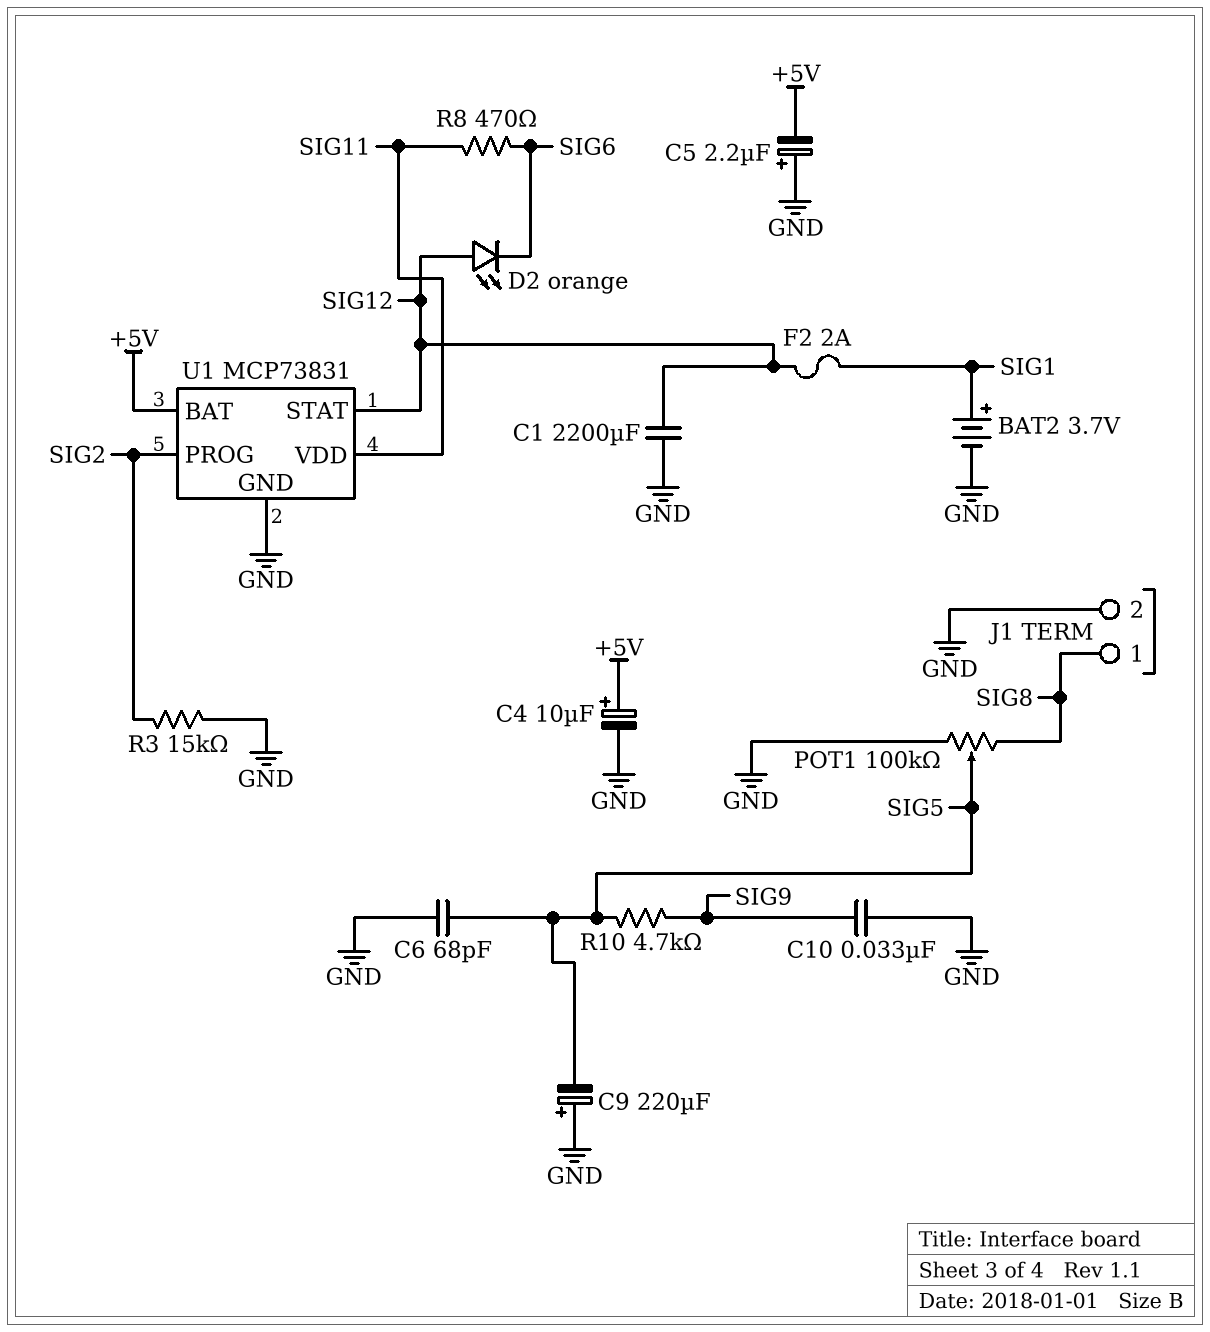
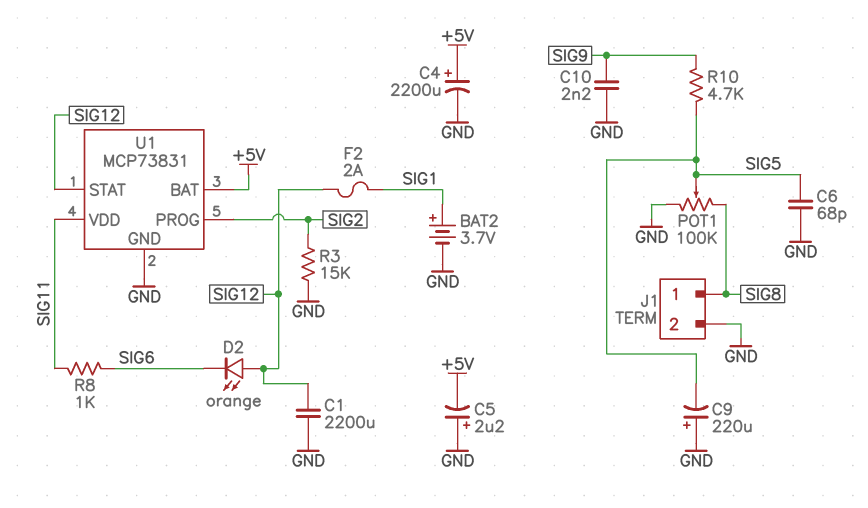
C4: 10uF (plus +5V, minus GND) -> 2200uF (plus +5V, minus GND)
C10: 33nF (GND, SIG9) -> 2.2nF (GND, SIG9)
R8: 470 (SIG6, SIG11) -> 1k (SIG6, SIG11)

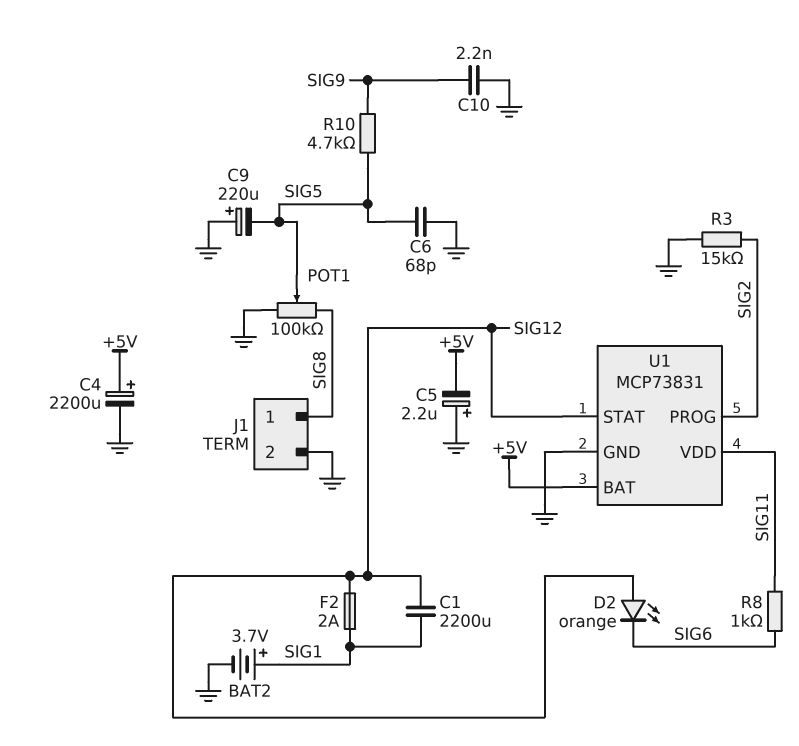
C1: 2200uF (GND, SIG12) -> 2200uF (SIG1, SIG12)

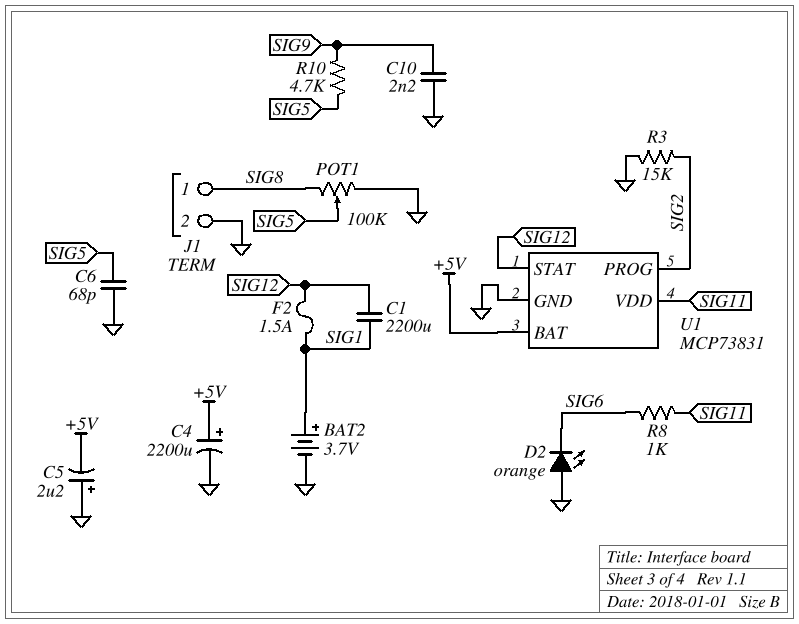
C9: 220uF (plus GND, minus SIG5) -> none
D2: LED orange (A SIG12, K SIG6) -> LED orange (A GND, K SIG6)
F2: 2A (SIG1, SIG12) -> 1.5A (SIG1, SIG12)

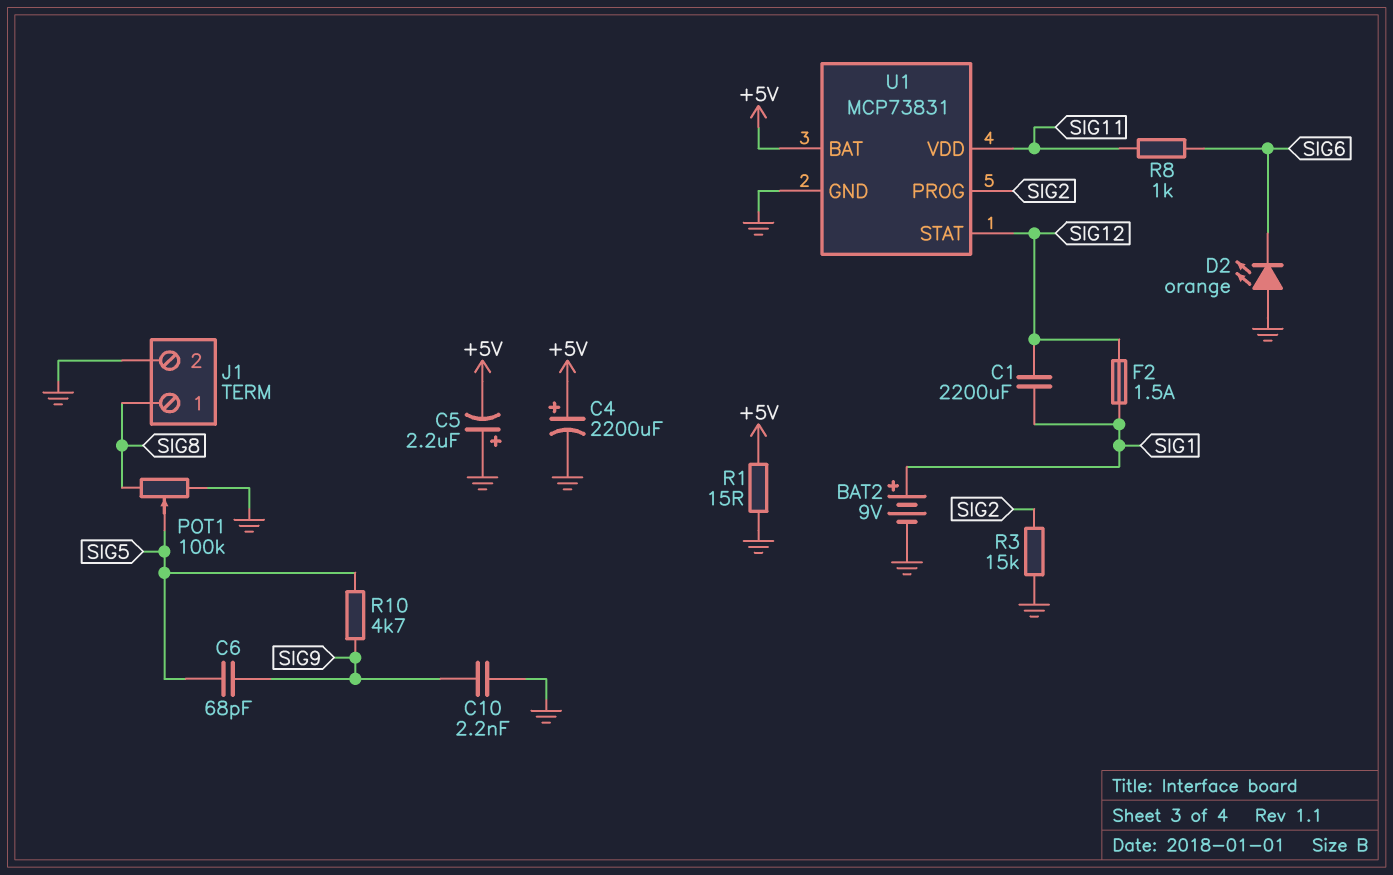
BAT2: 3.7V (plus SIG1, minus GND) -> 9V (plus SIG1, minus GND)
C6: 68pF (GND, SIG5) -> 68pF (SIG5, SIG9)
R1: none -> 15 (+5V, GND)

